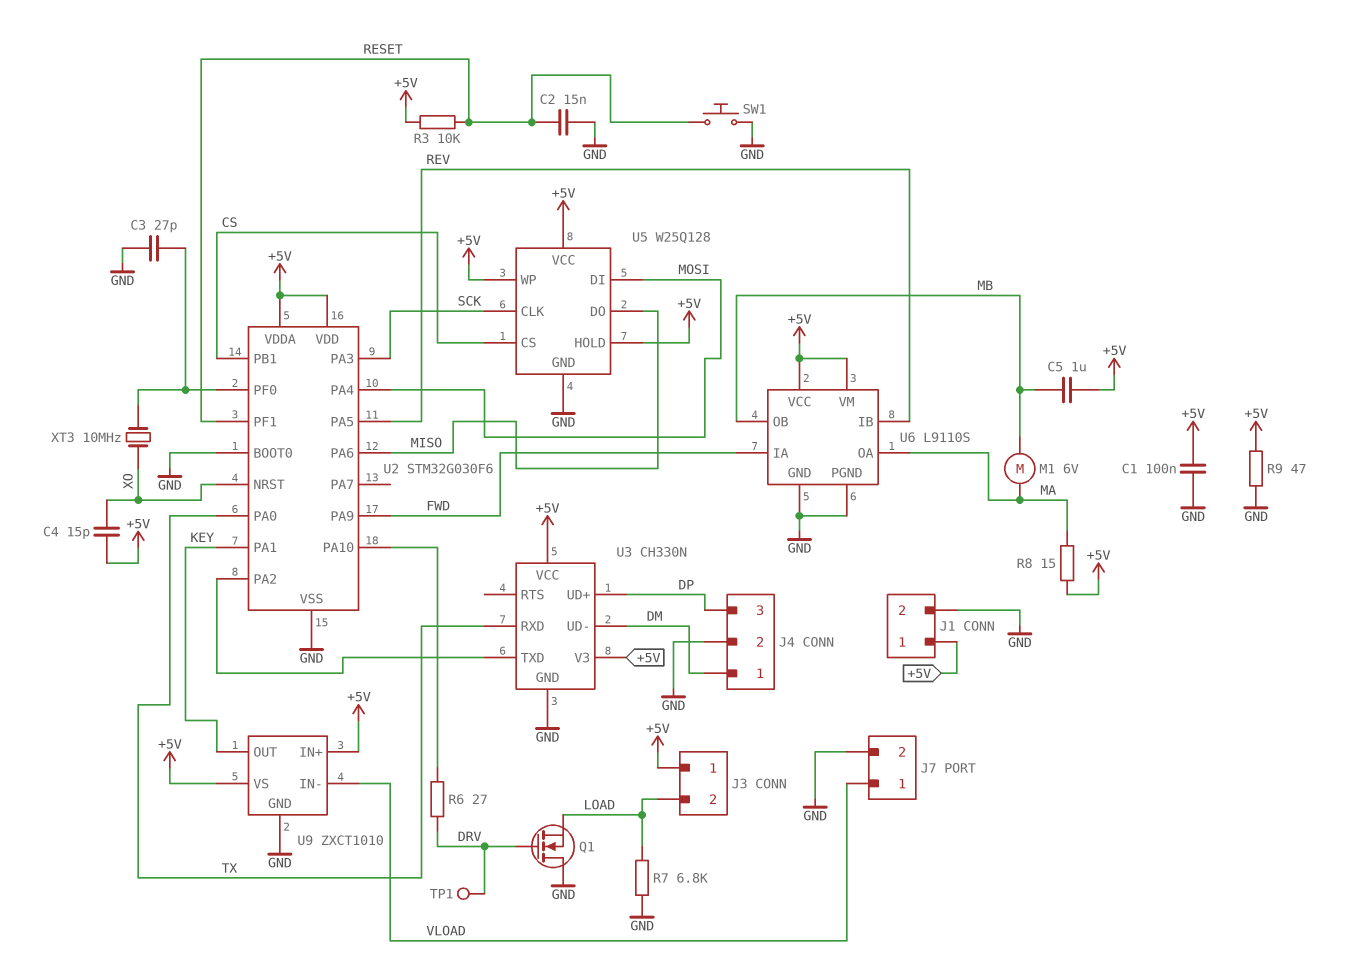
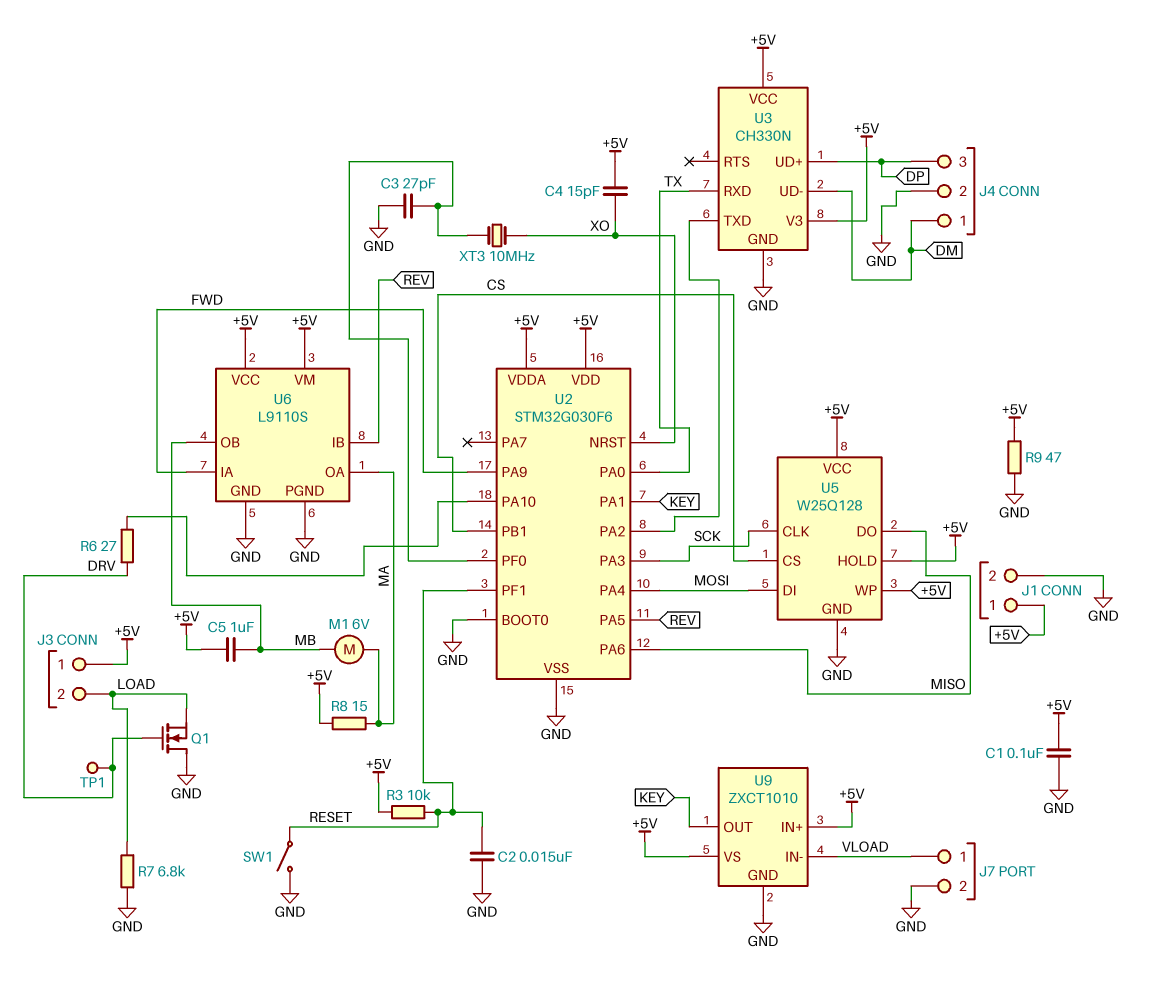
SW1: button (GND, RESET) -> switch (GND, RESET)

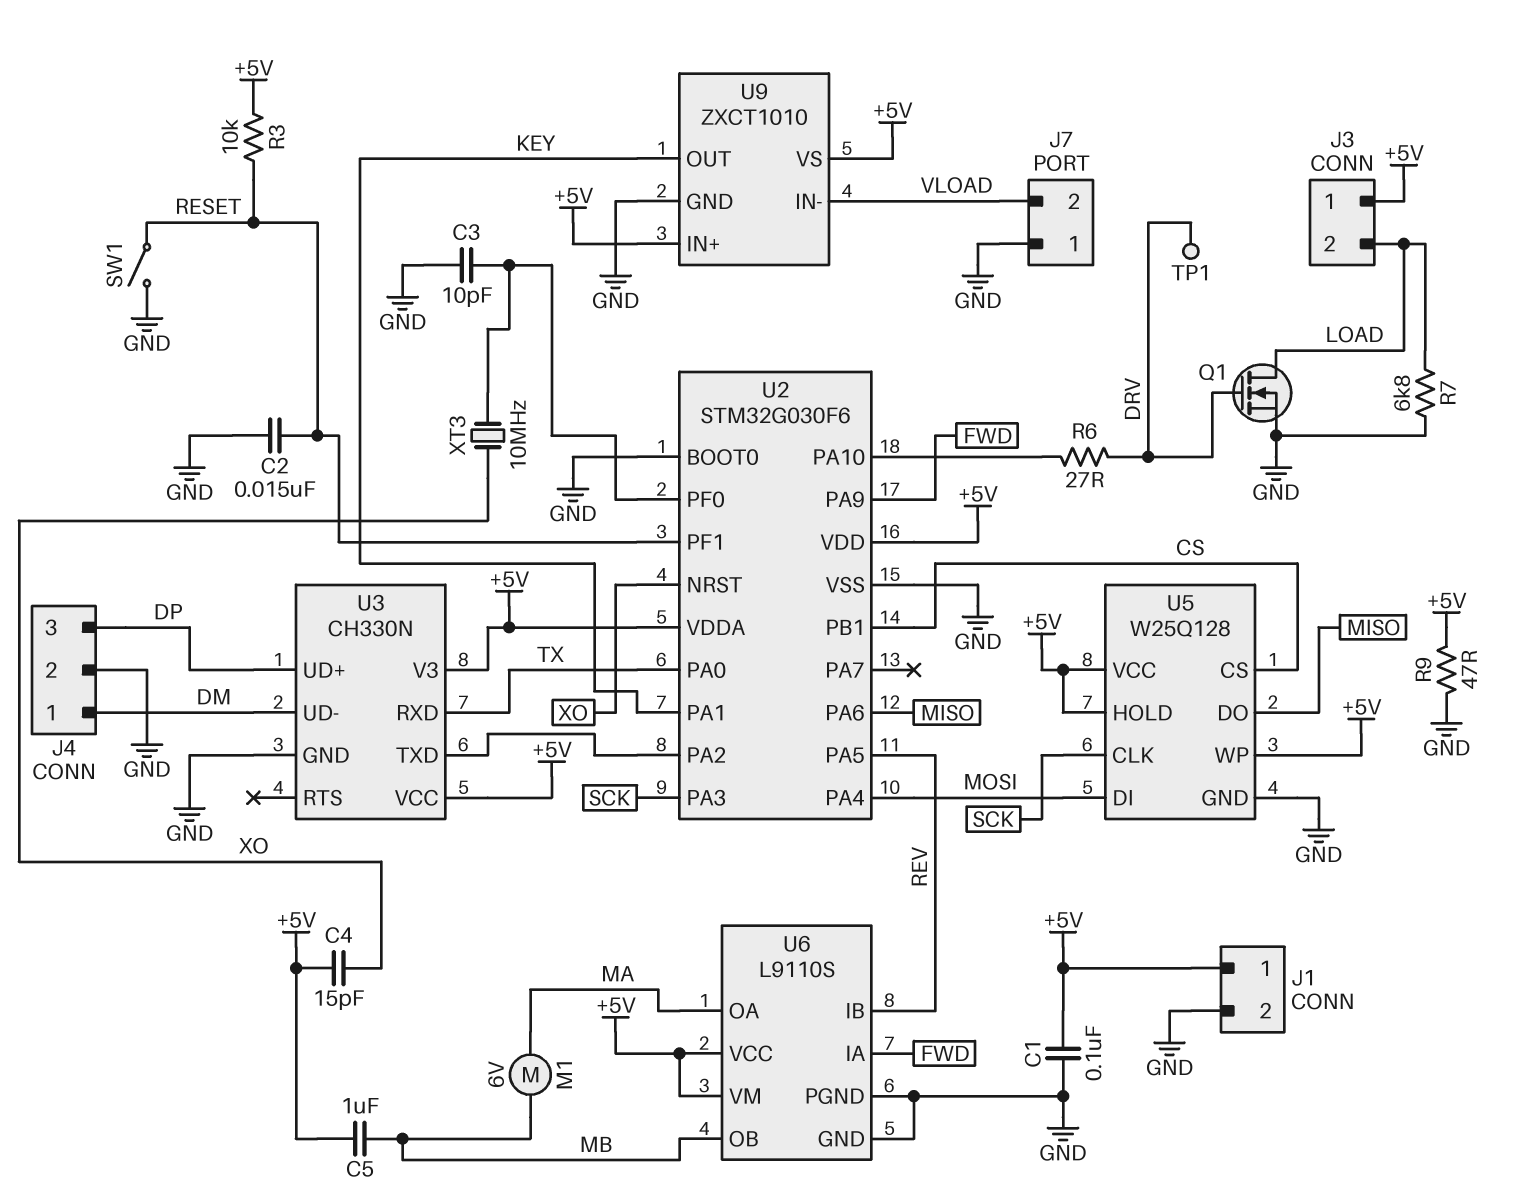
C3: 27pF (GND, U2/PF0) -> 10pF (GND, U2/PF0)
J7 pin 1: VLOAD -> GND
J7 pin 2: GND -> VLOAD
Q1: NMOS (G DRV, D GND, S LOAD) -> NMOS (G DRV, D LOAD, S GND)
R8: 15 (+5V, MA) -> none

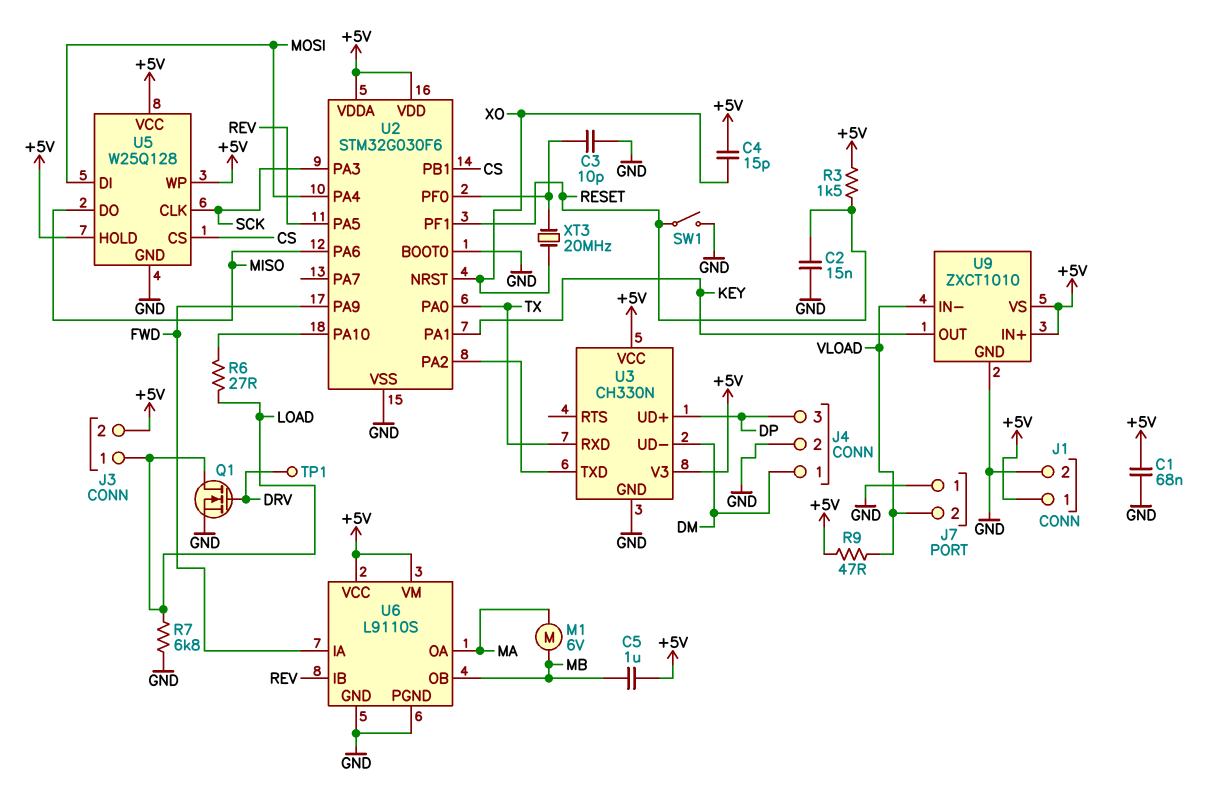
C1: 100nF (+5V, GND) -> 68nF (+5V, GND)
J3 pin 1: +5V -> LOAD
J3 pin 2: LOAD -> +5V
R3: 10k (+5V, RESET) -> 1.5k (+5V, RESET)
R6: 27 (DRV, U2/PA10) -> 27 (LOAD, U2/PA10)
R9: 47 (+5V, GND) -> 47 (+5V, VLOAD)
XT3: 10MHz (U2/PF0, XO) -> 20MHz (U2/PF0, XO)

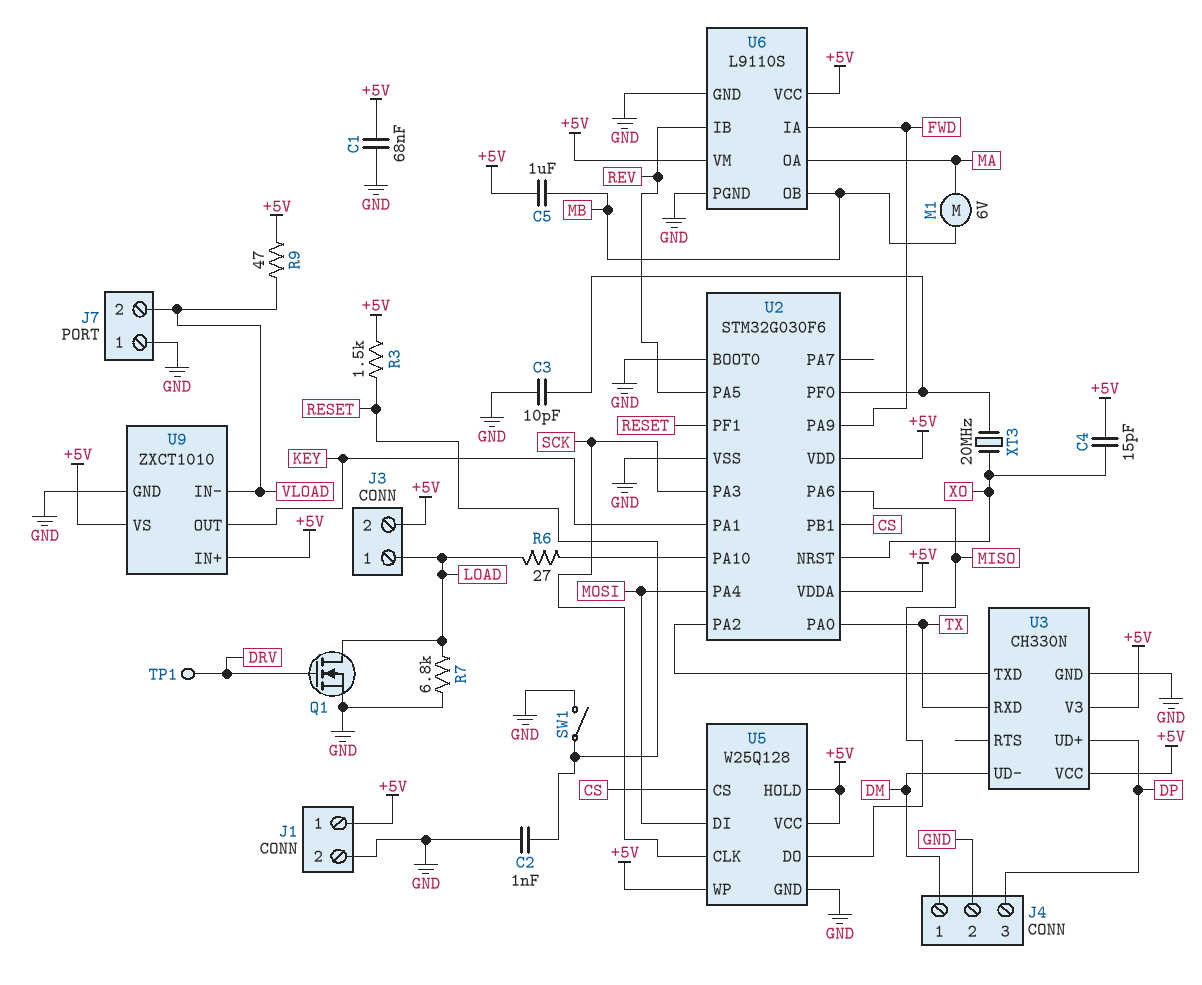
C2: 15nF (GND, RESET) -> 1nF (GND, RESET)

